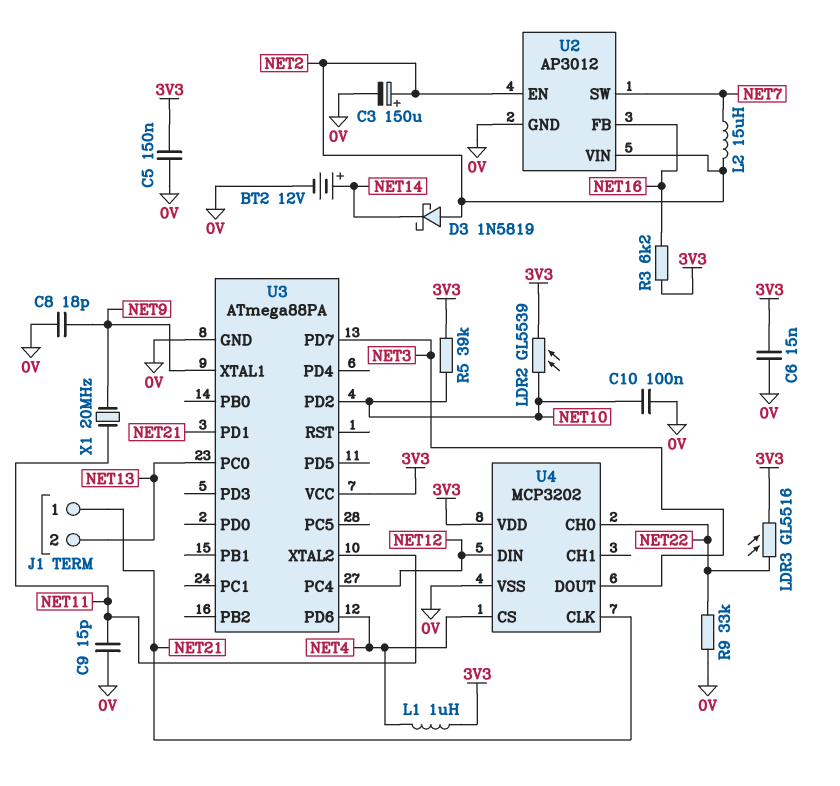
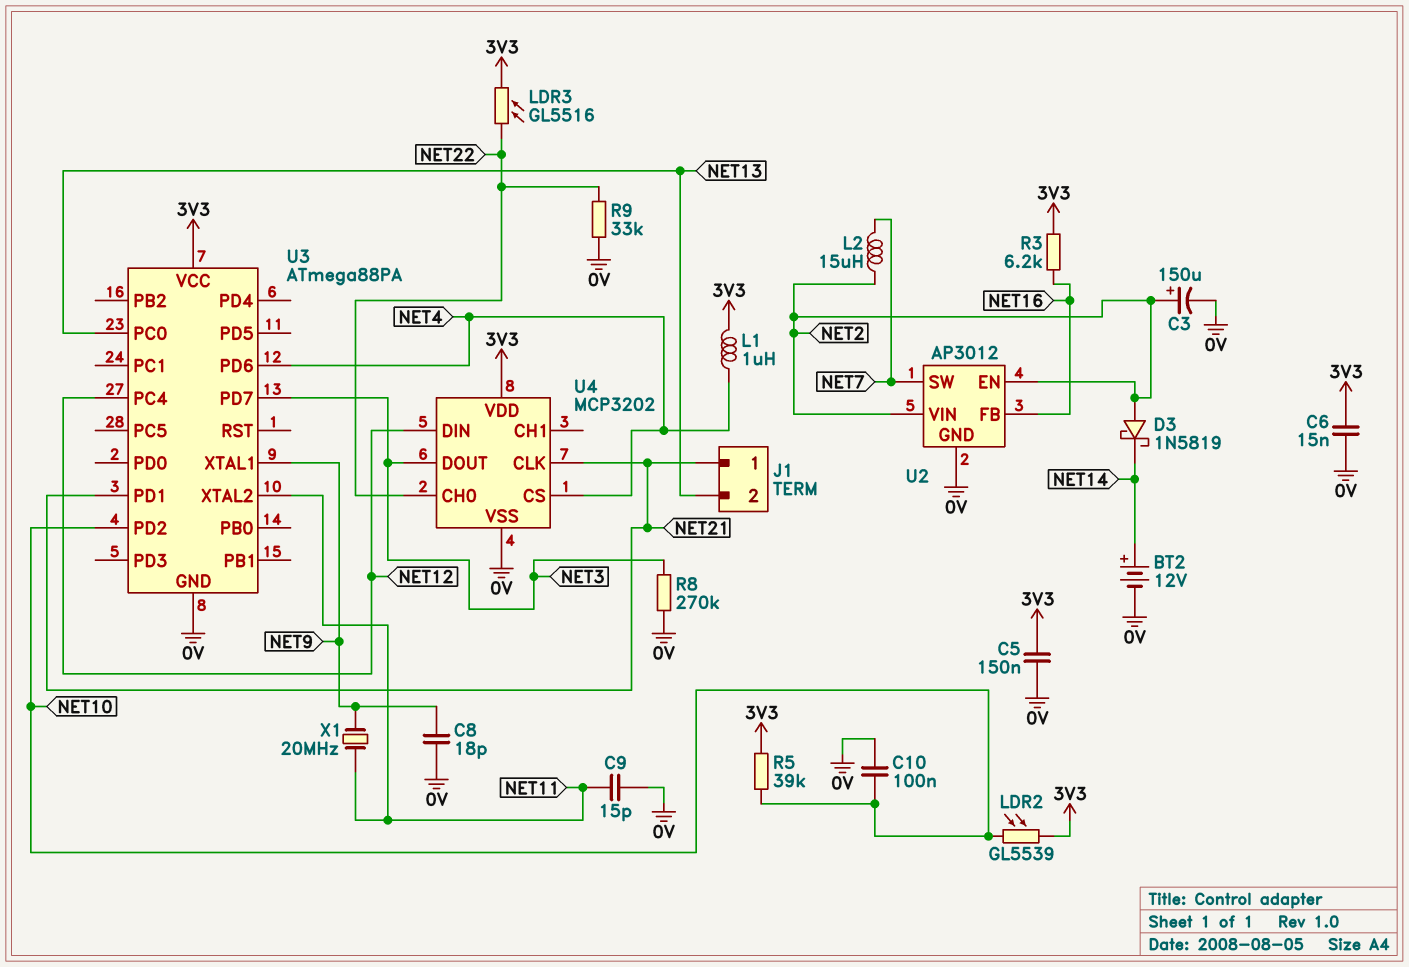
R8: none -> 270k (0V, NET3)

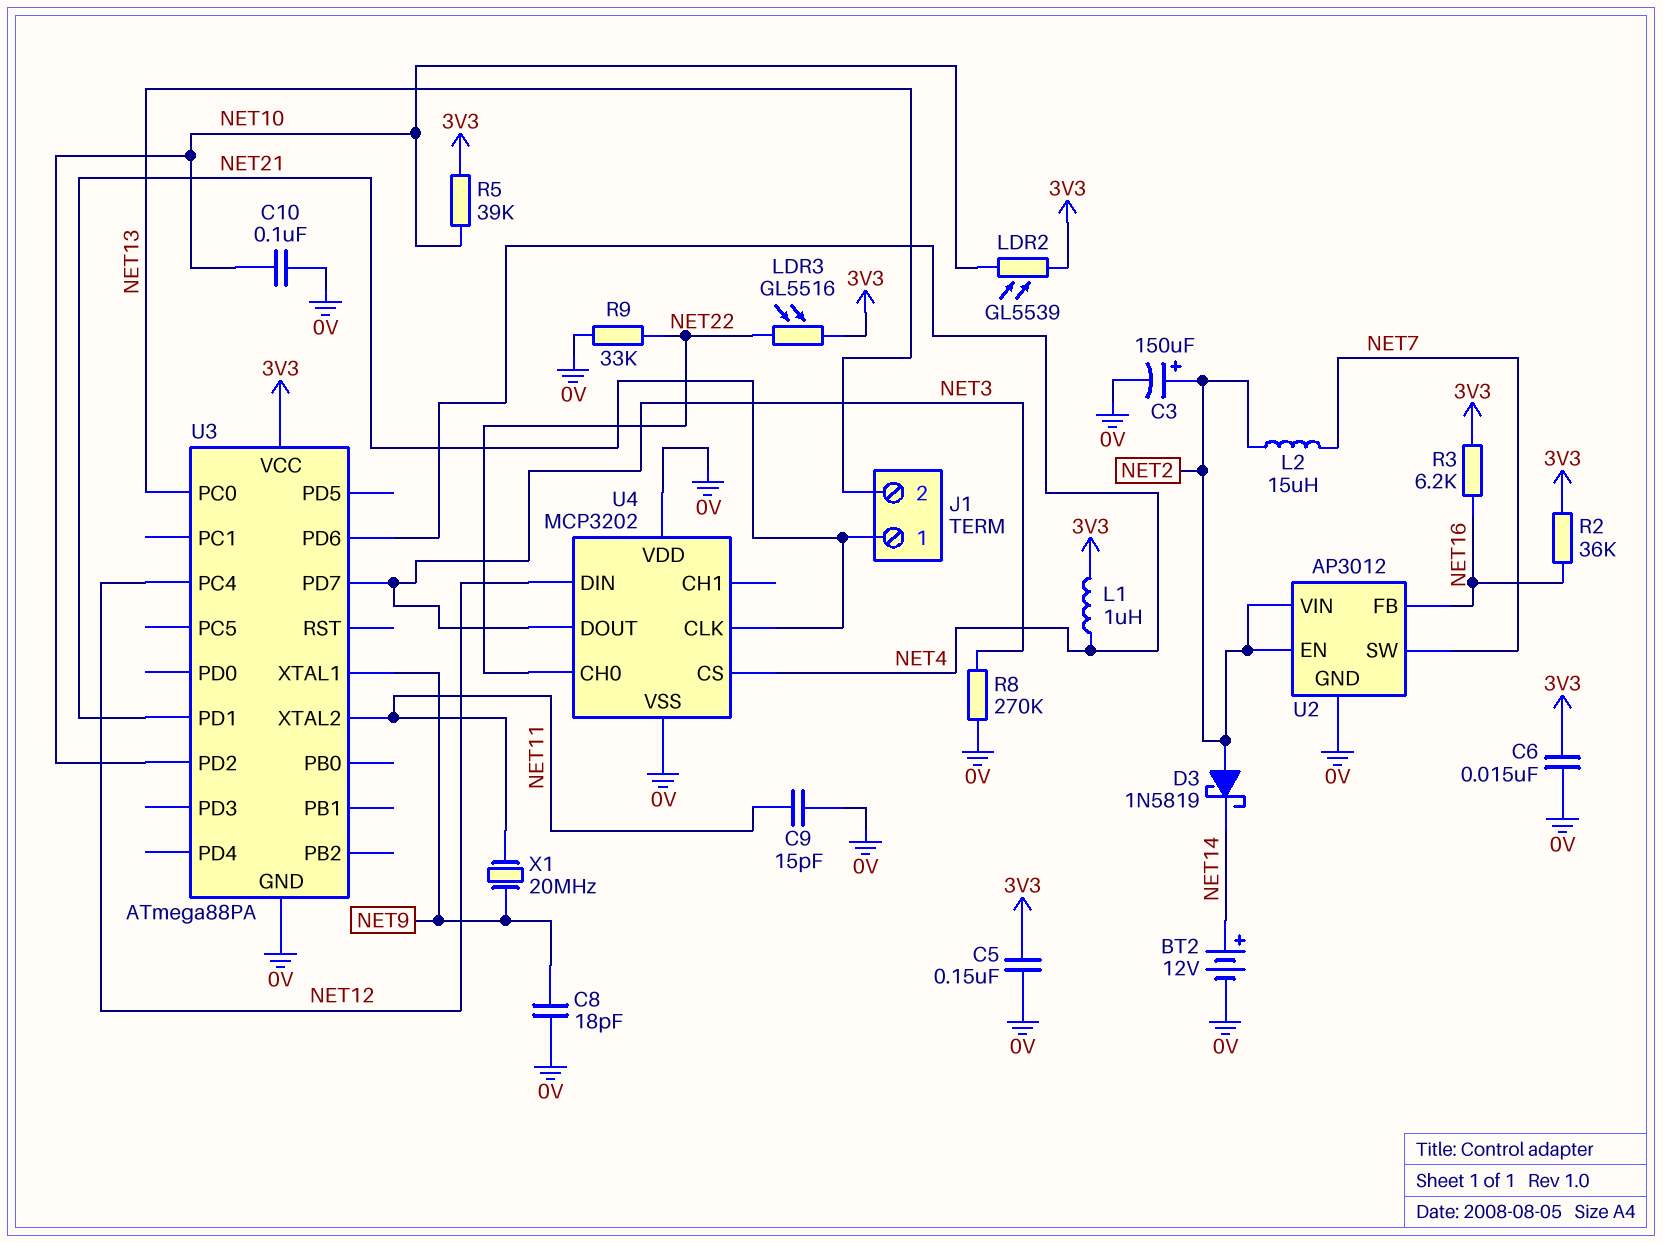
R2: none -> 36k (3V3, NET16)
U4 pin VDD: 3V3 -> 0V

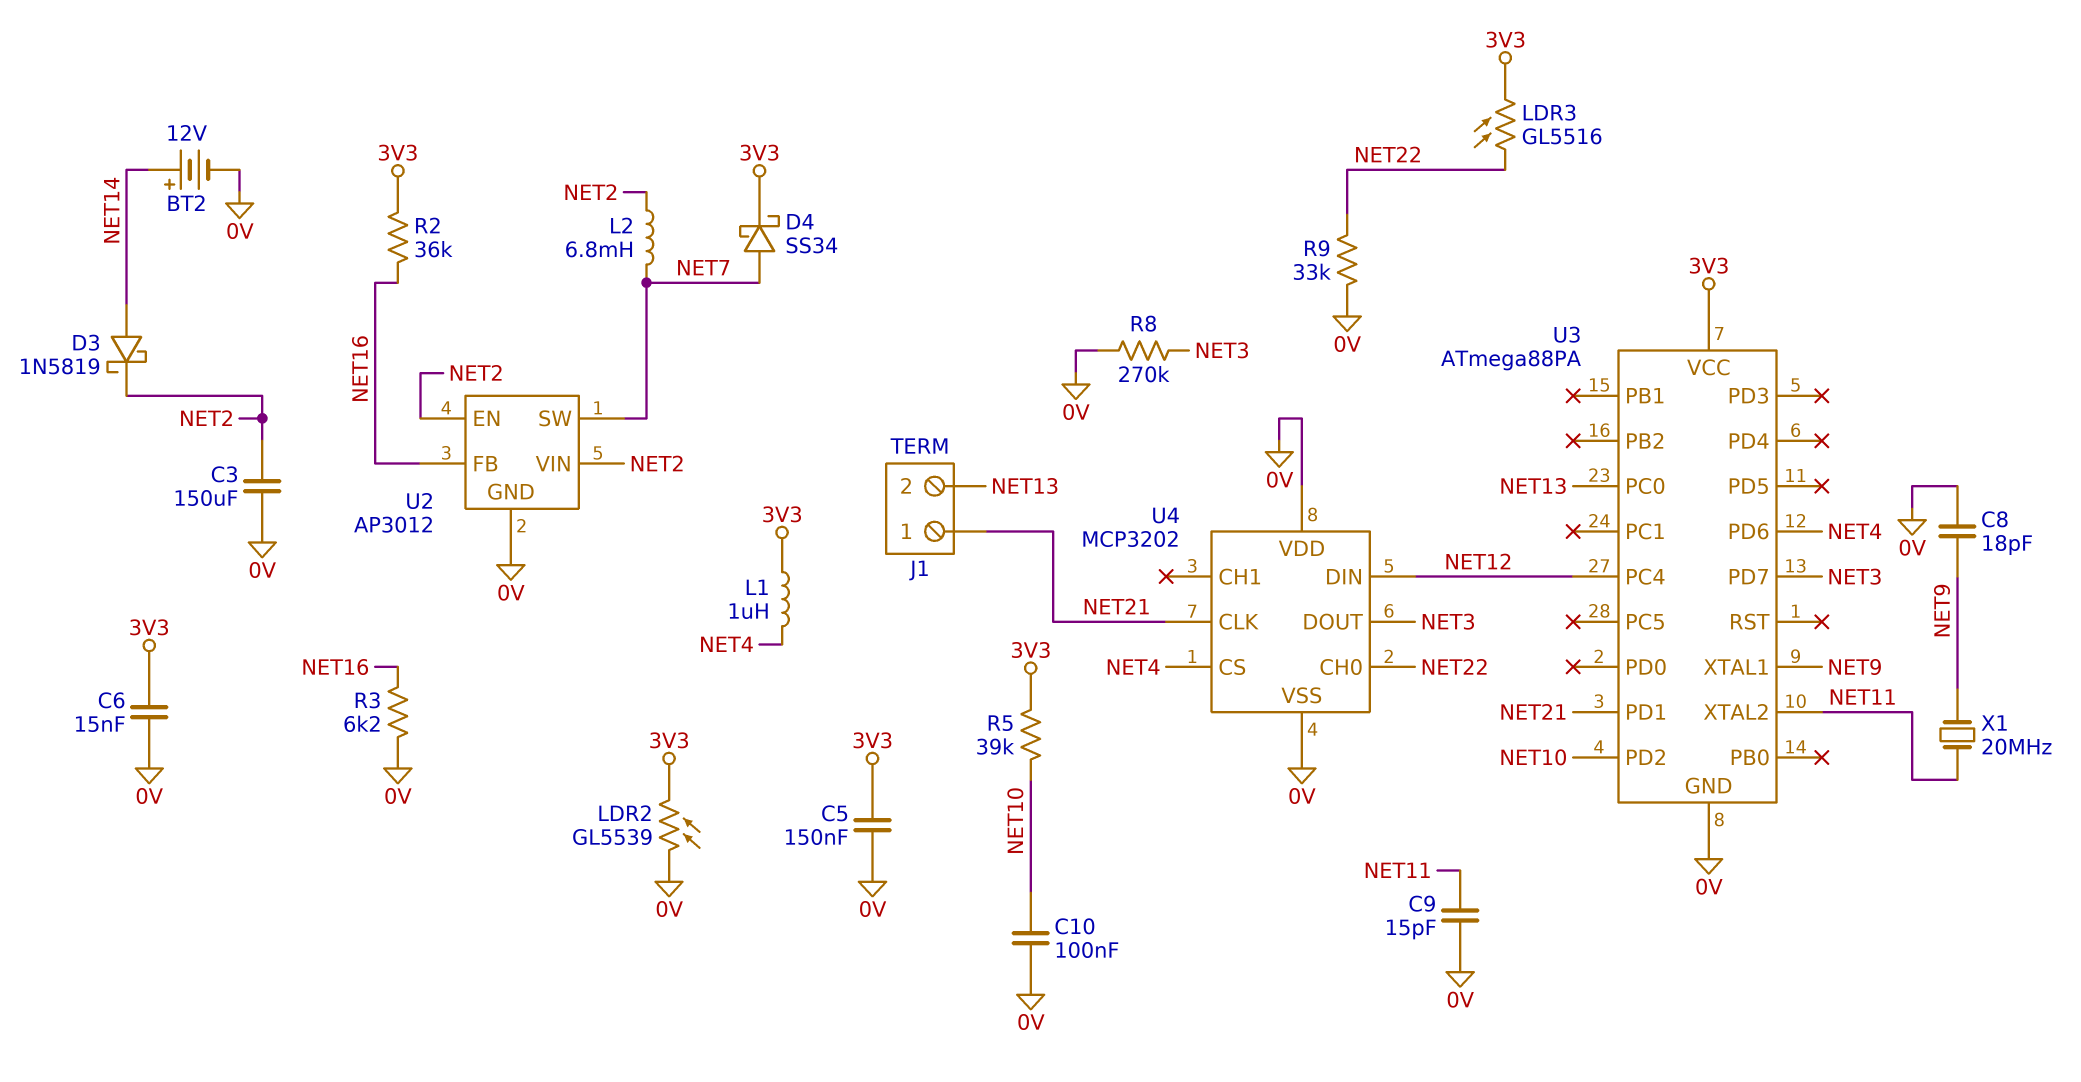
C3: 150uF (plus NET2, minus 0V) -> 150uF (0V, NET2)
D3: schottky 1N5819 (A NET2, K NET14) -> schottky 1N5819 (A NET14, K NET2)
D4: none -> schottky SS34 (A NET7, K 3V3)
L2: 15uH (NET2, NET7) -> 6.8mH (NET2, NET7)
LDR2: GL5539 (3V3, NET10) -> GL5539 (0V, 3V3)
R3: 6.2k (3V3, NET16) -> 6.2k (0V, NET16)

